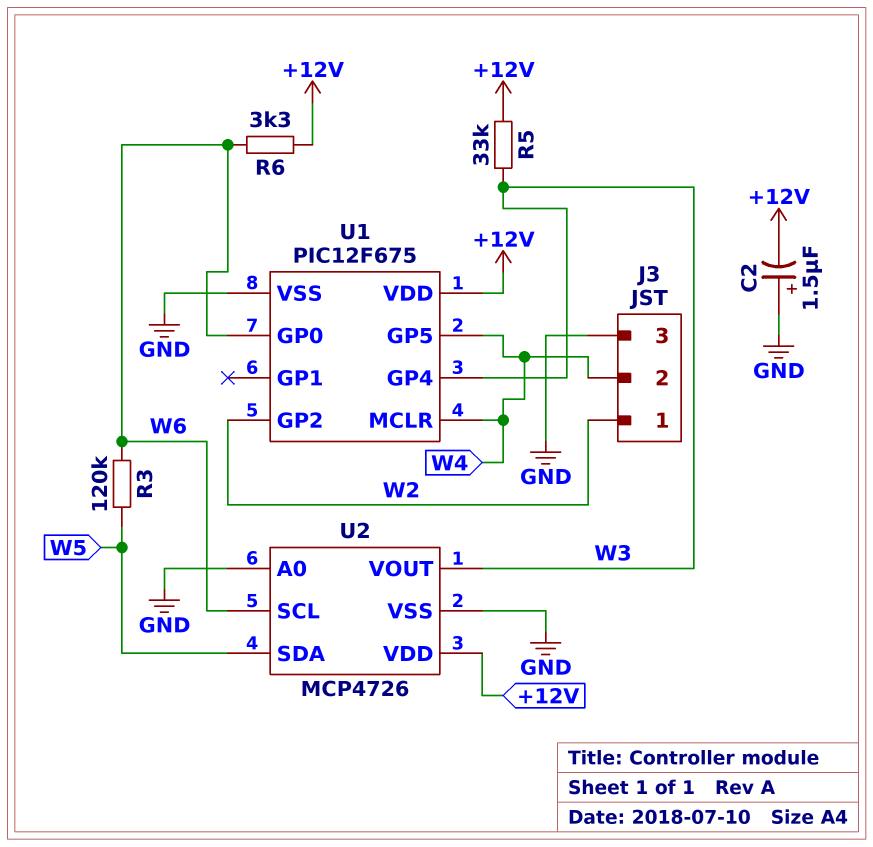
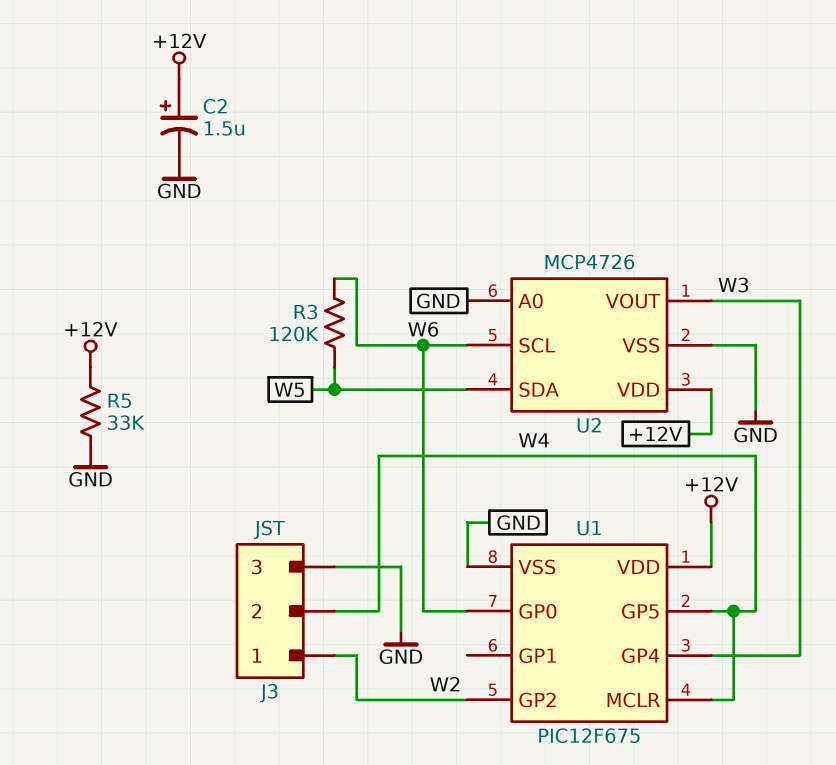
C2: 1.5uF (plus GND, minus +12V) -> 1.5uF (plus +12V, minus GND)
R5: 33k (+12V, W3) -> 33k (+12V, GND)
R6: 3.3k (+12V, W6) -> none

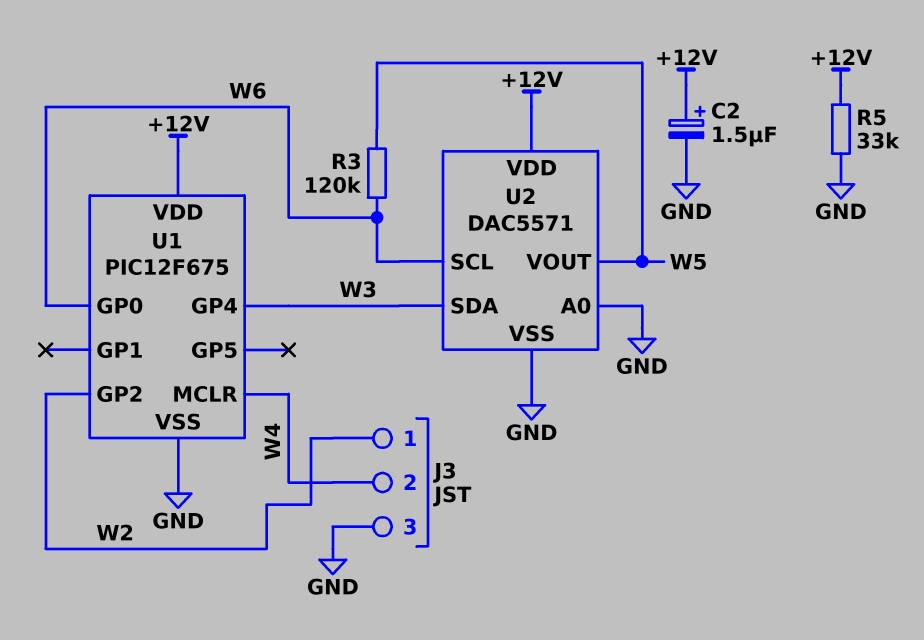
U1 pin GP5: W4 -> none
U2: MCP4726 -> DAC5571
U2 pin SDA: W5 -> W3
U2 pin VOUT: W3 -> W5

